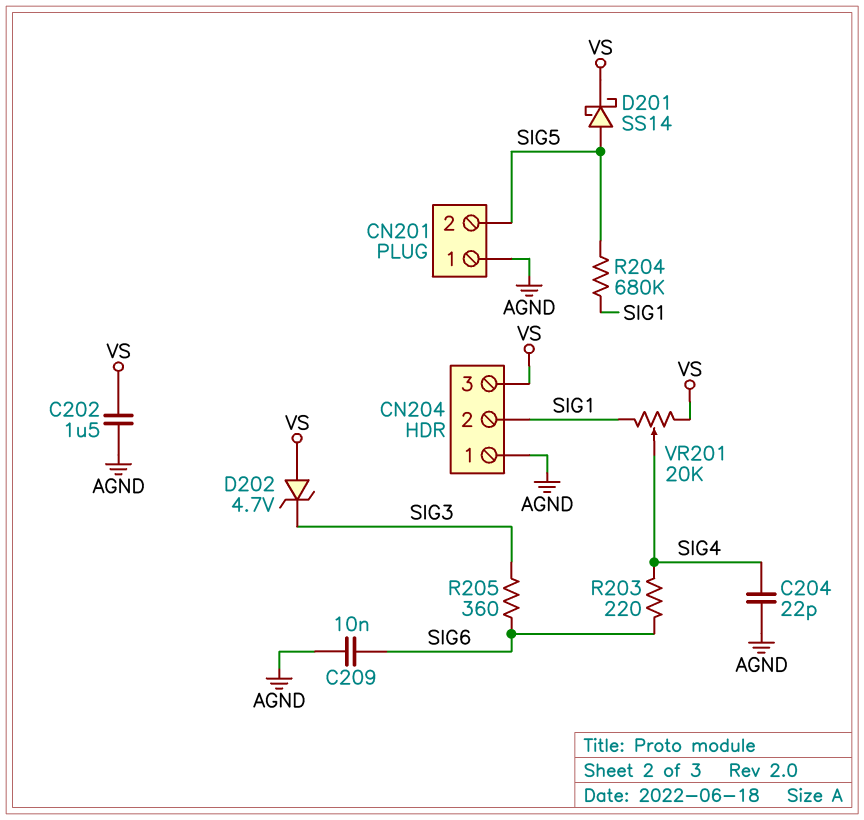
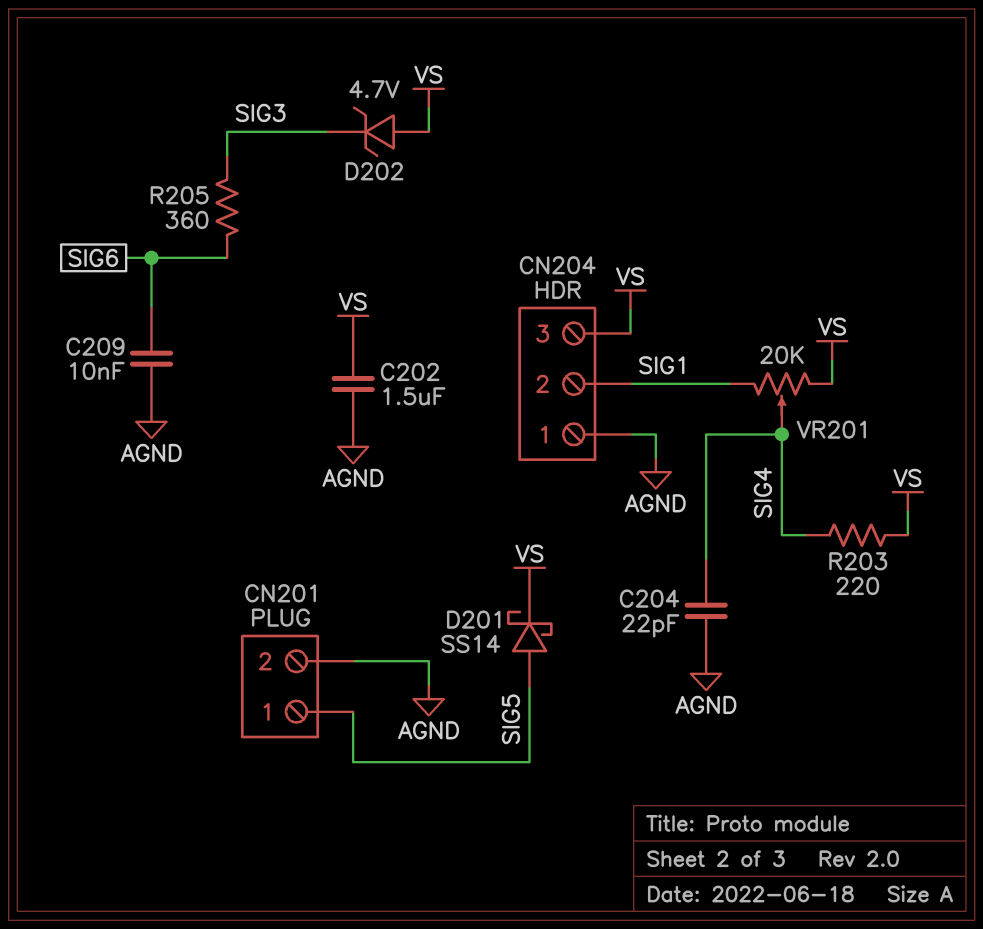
CN201 pin 1: AGND -> SIG5
CN201 pin 2: SIG5 -> AGND
R203: 220 (SIG4, SIG6) -> 220 (SIG4, VS)
R204: 680k (SIG1, SIG5) -> none

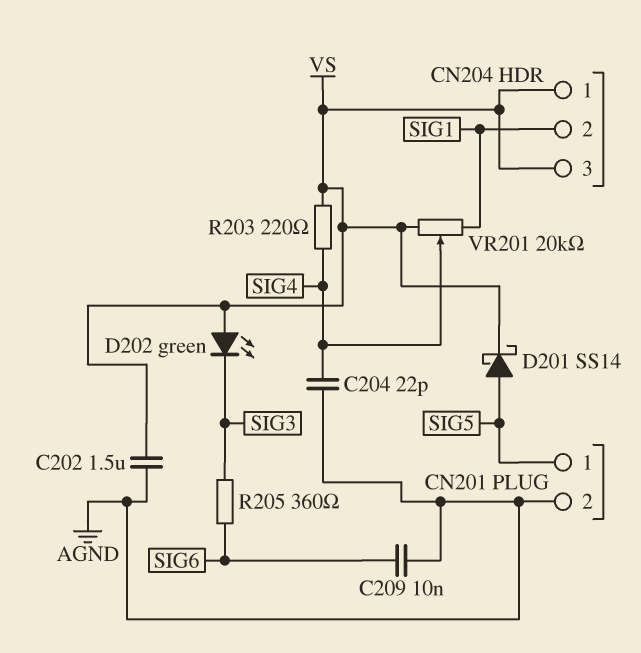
CN204 pin 1: AGND -> VS
D202: zener 4.7V (A VS, K SIG3) -> LED green (A VS, K SIG3)

